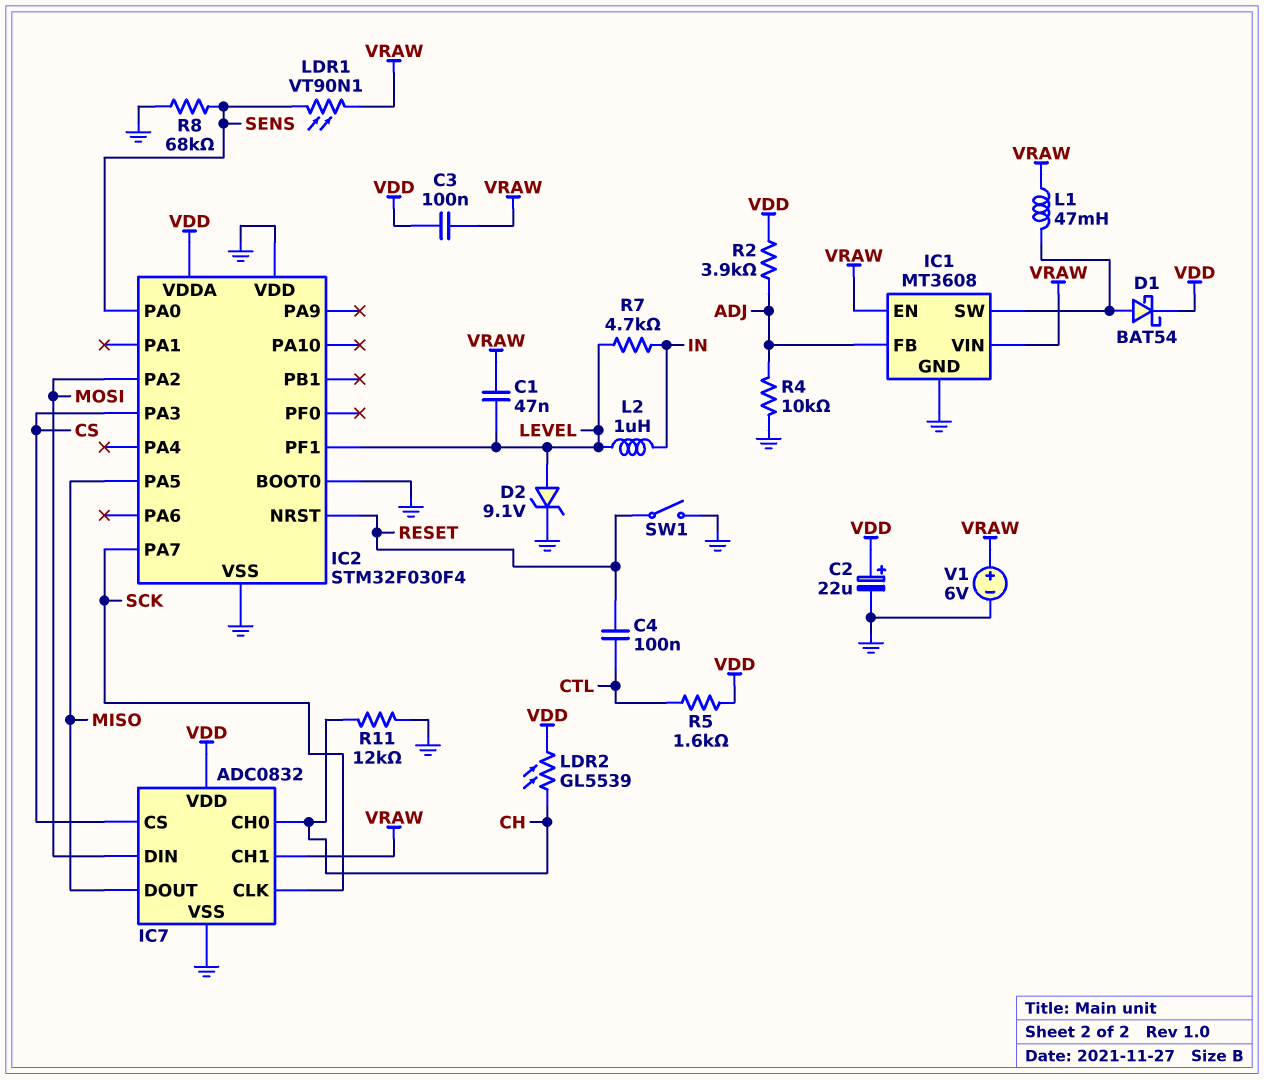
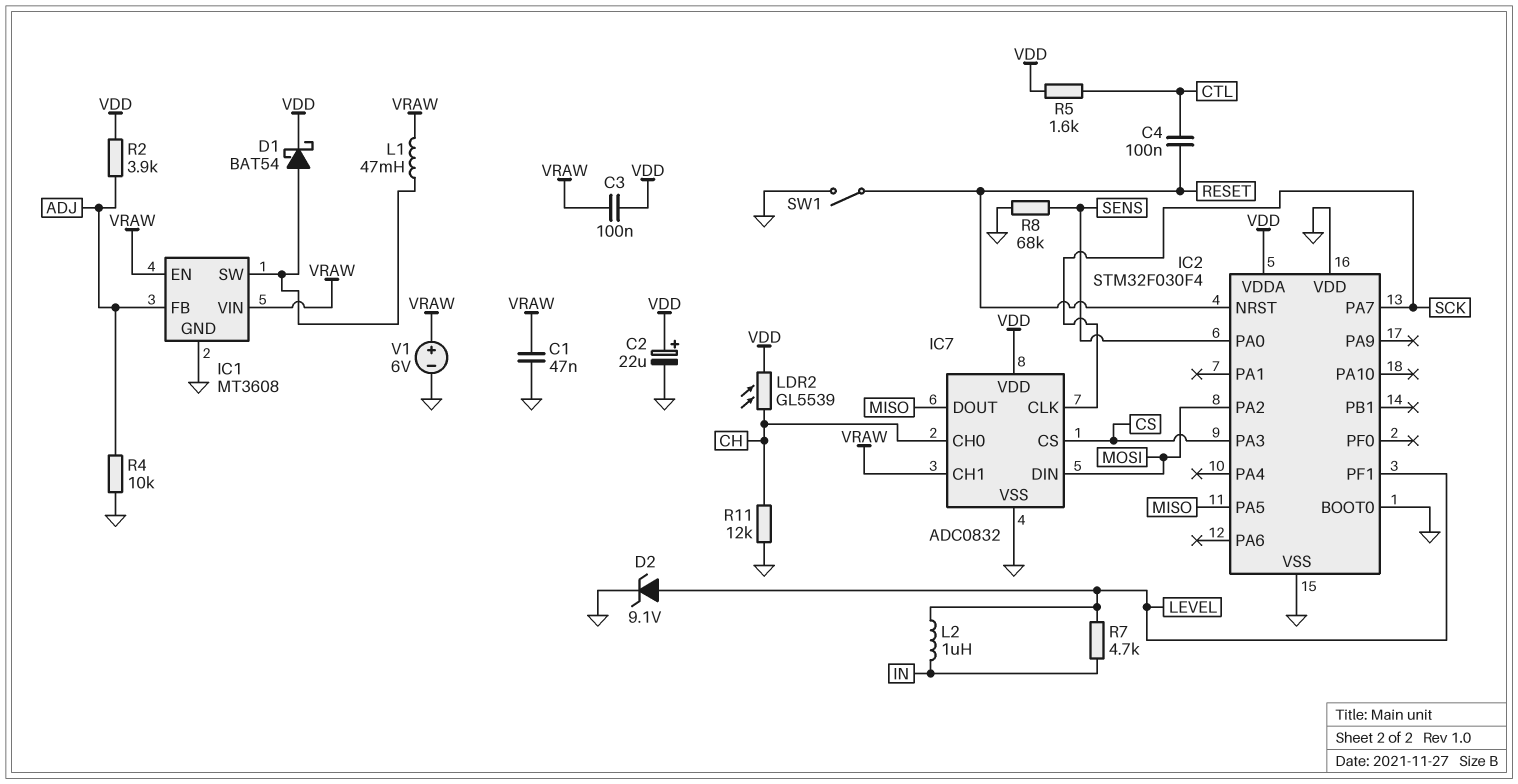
C1: 47nF (LEVEL, VRAW) -> 47nF (GND, VRAW)
LDR1: VT90N1 (SENS, VRAW) -> none

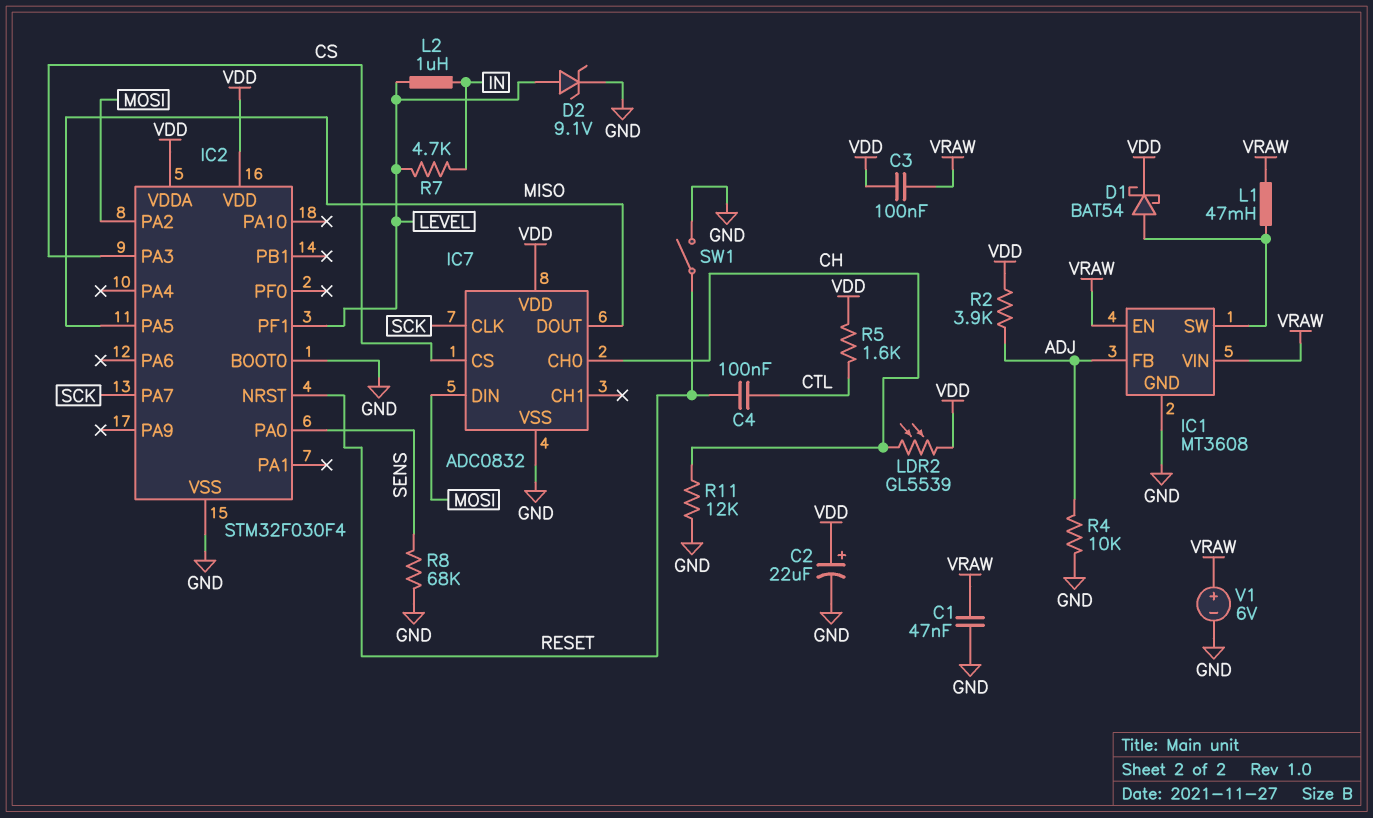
IC2 pin VDD: GND -> VDD
IC7 pin CH1: VRAW -> none

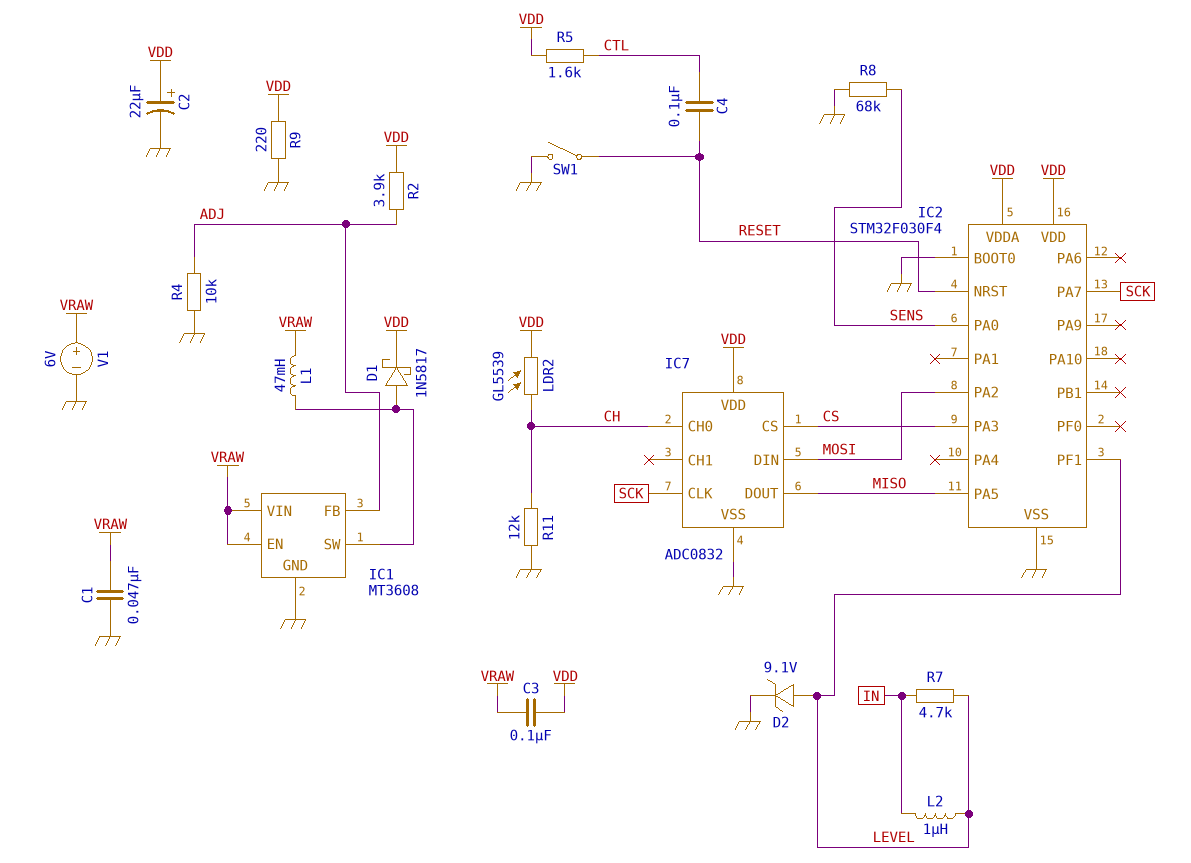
D1: schottky BAT54 (A IC1/SW, K VDD) -> schottky 1N5817 (A IC1/SW, K VDD)
R9: none -> 220 (GND, VDD)

